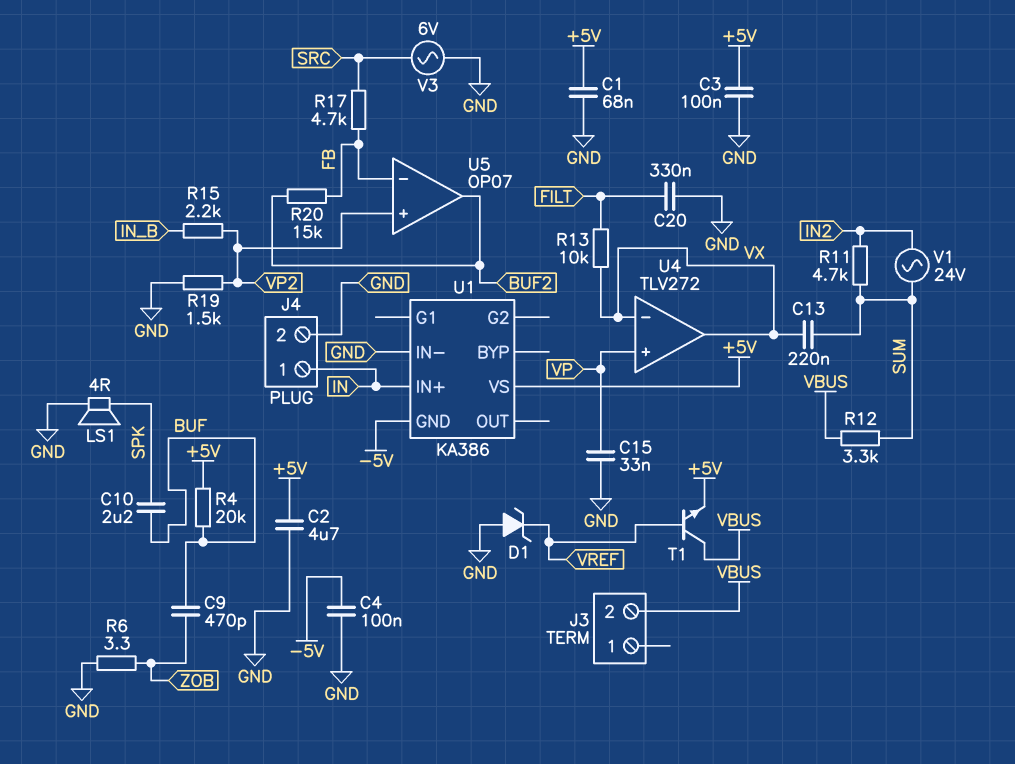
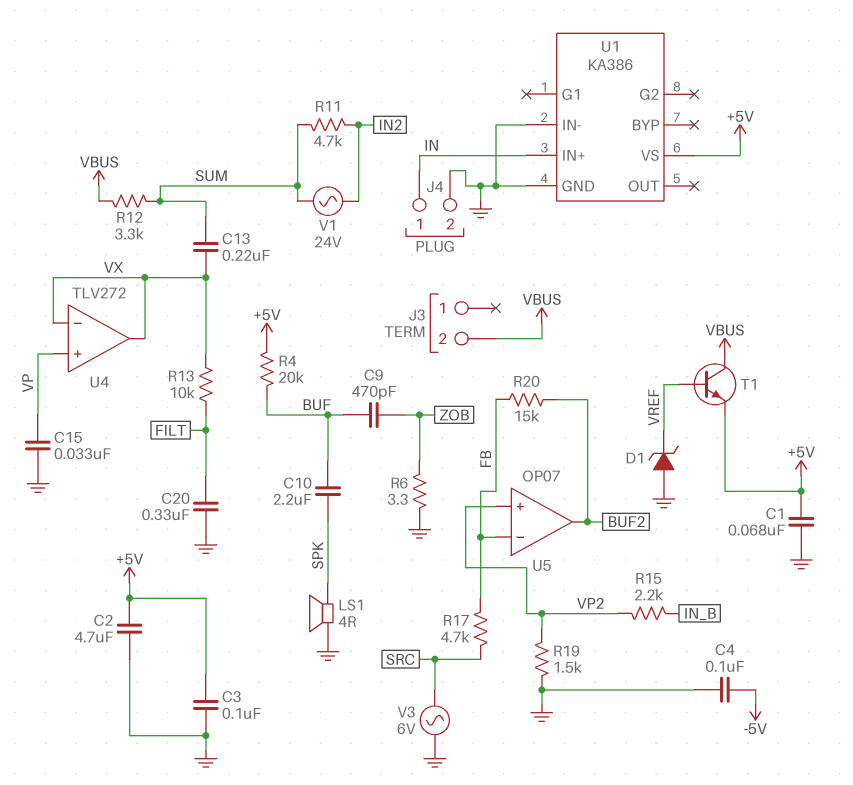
U1 pin GND: -5V -> GND

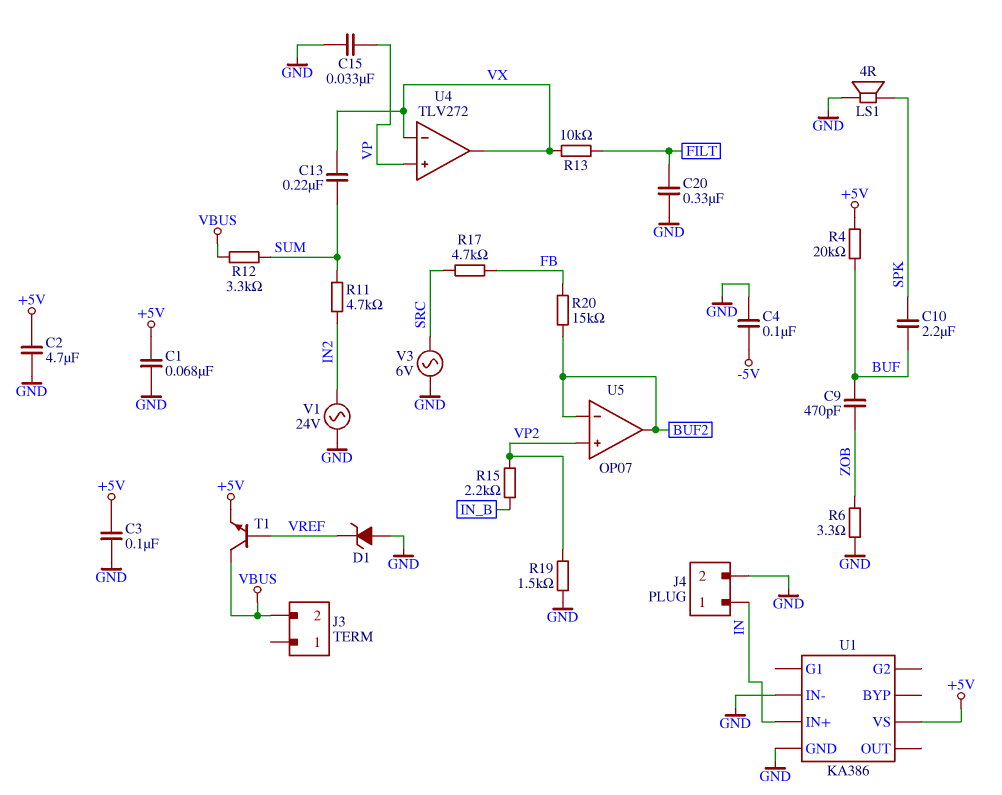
U5 pin in-: FB -> BUF2
V1: AC 24V (IN2, SUM) -> AC 24V (GND, IN2)

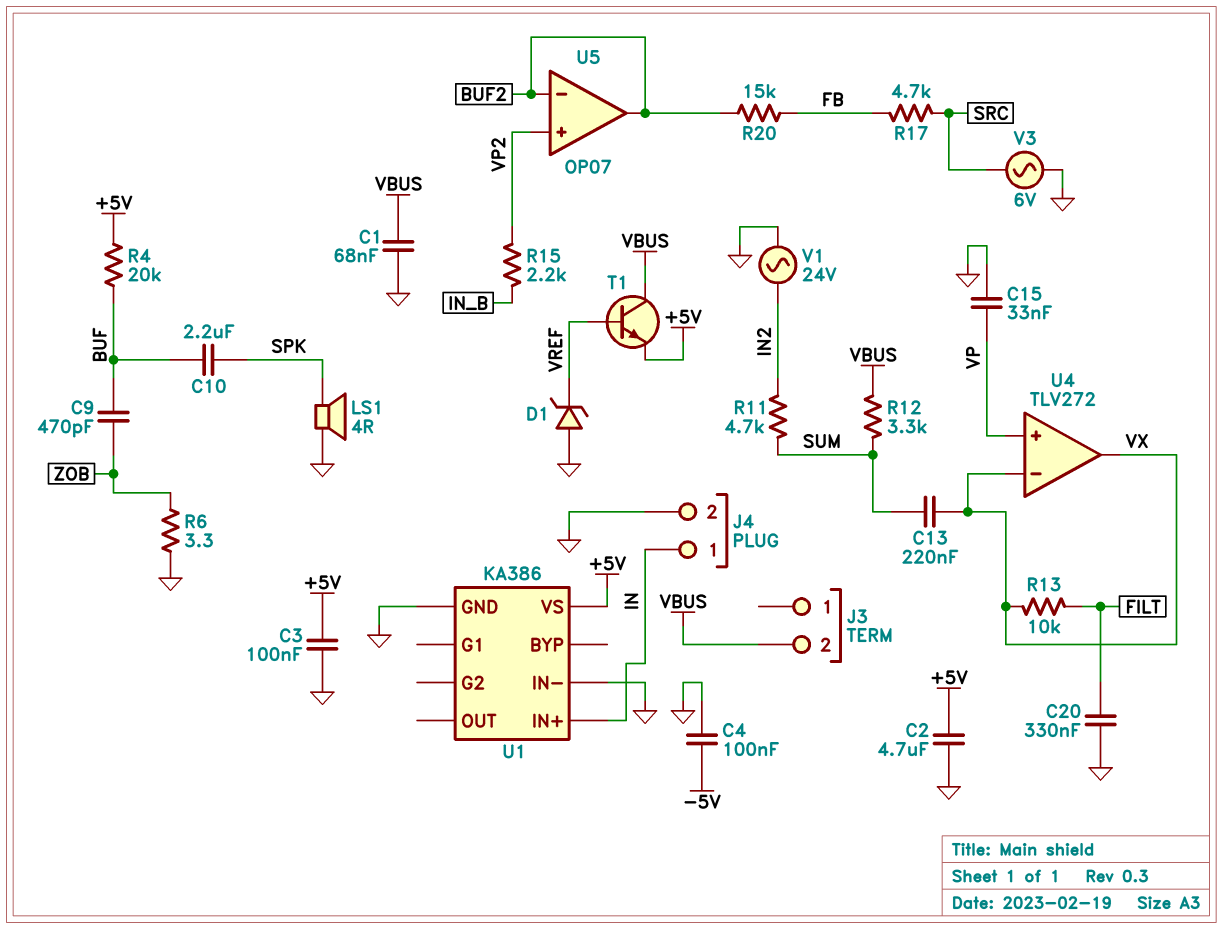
C1: 68nF (+5V, GND) -> 68nF (GND, VBUS)
R19: 1.5k (GND, VP2) -> none

